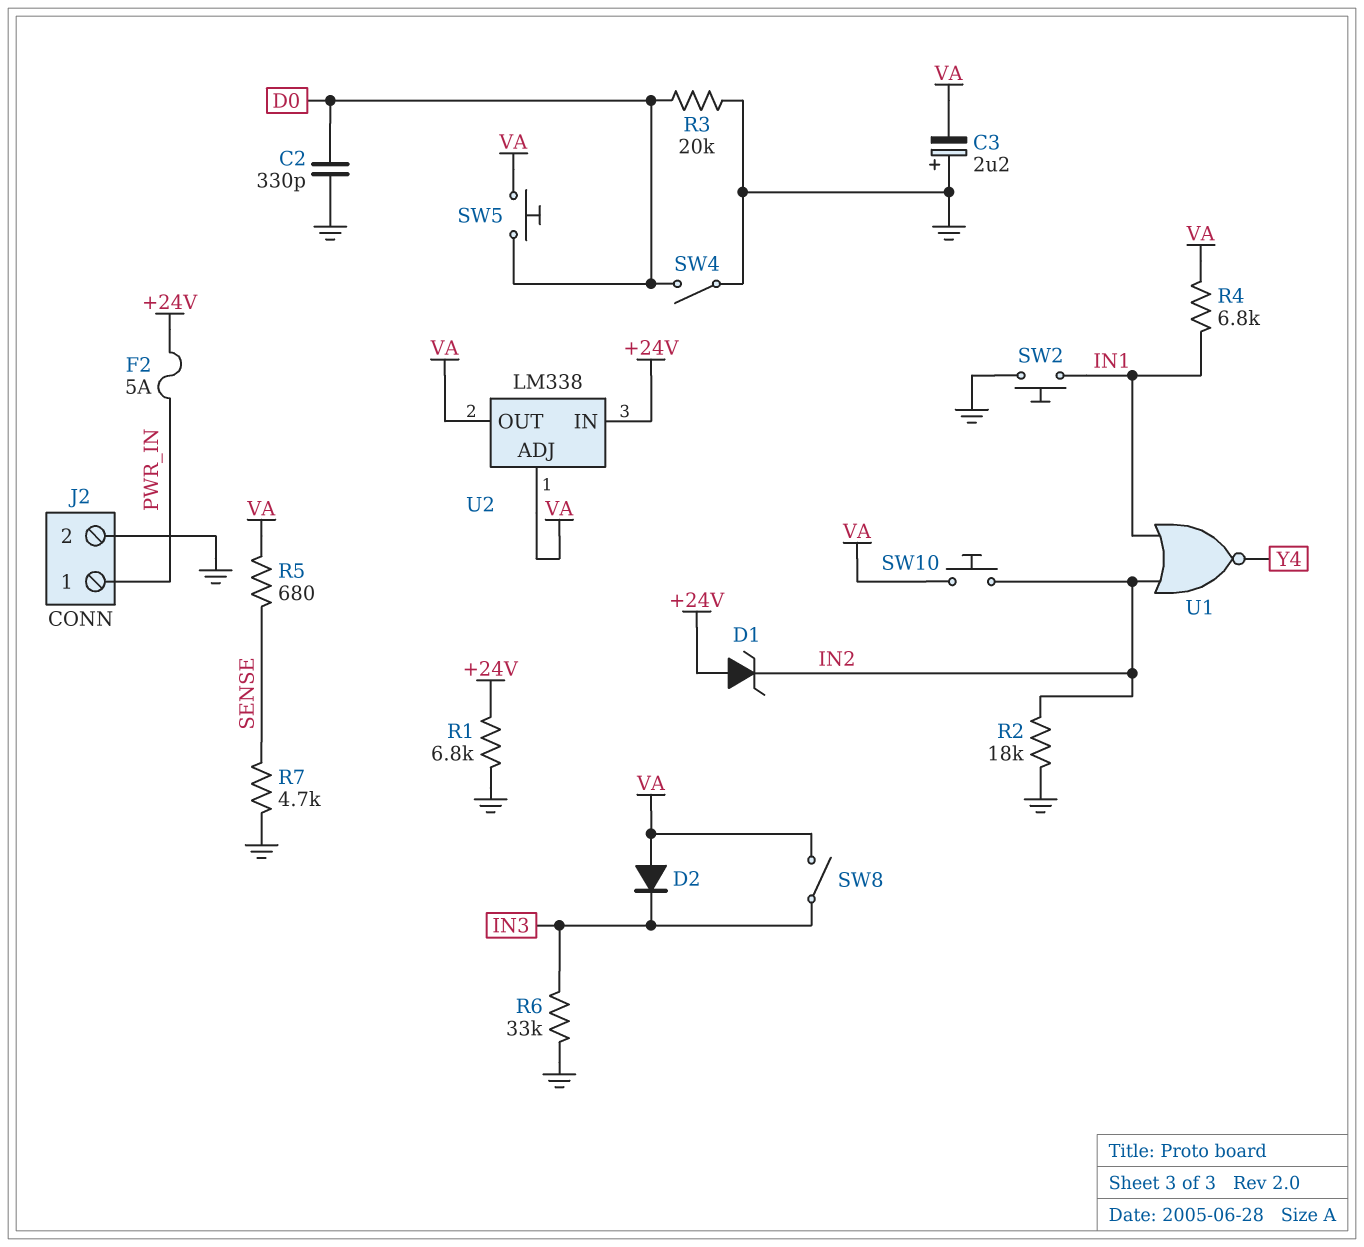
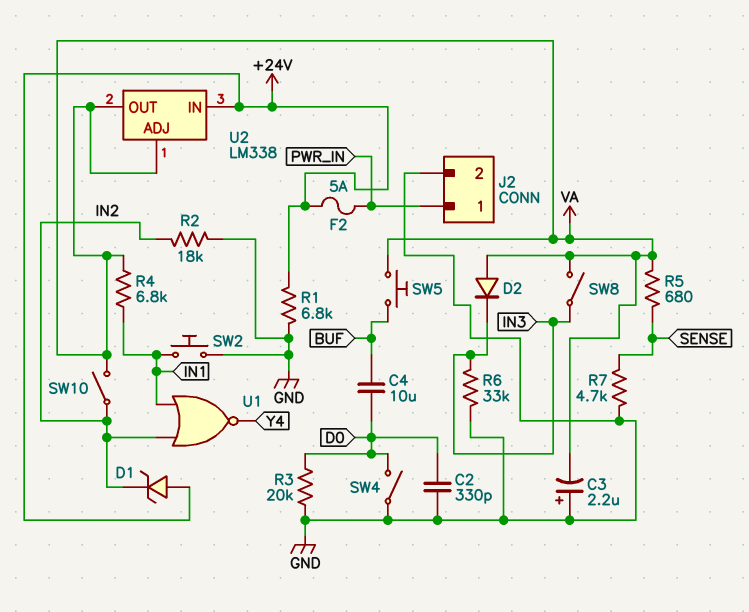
C4: none -> 10uF (BUF, D0)
SW5: button (D0, VA) -> button (BUF, VA)
SW10: button (IN2, VA) -> switch (IN2, VA)

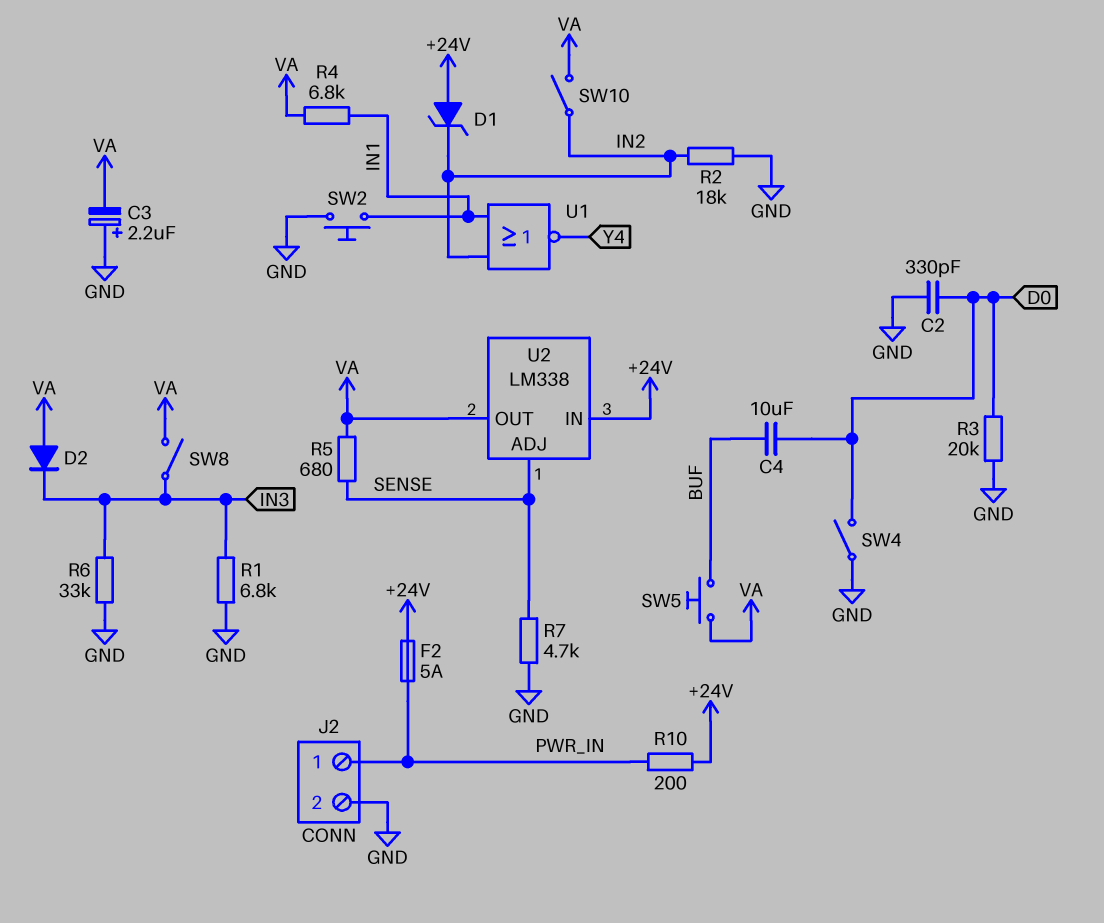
R1: 6.8k (+24V, GND) -> 6.8k (GND, IN3)
R10: none -> 200 (+24V, PWR_IN)
U2 pin ADJ: VA -> SENSE

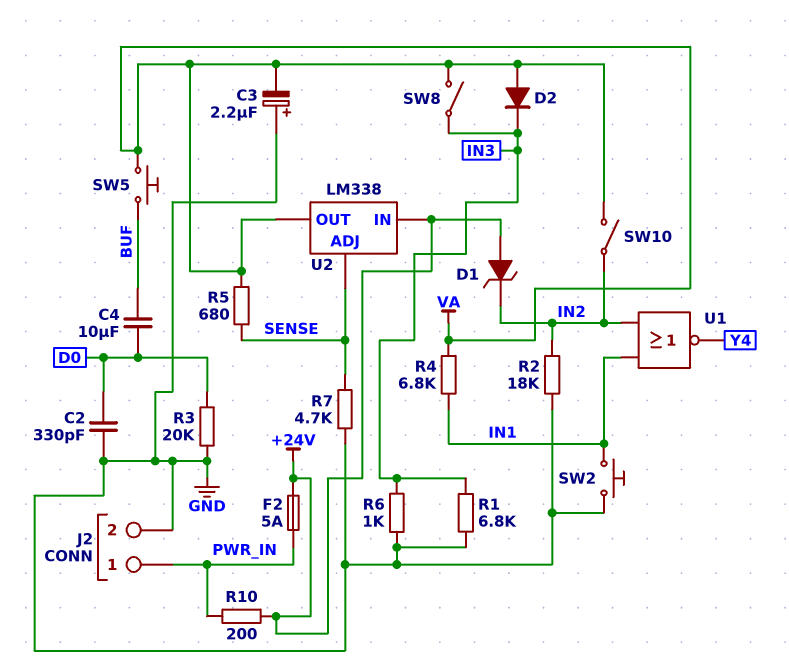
R6: 33k (GND, IN3) -> 1k (GND, IN3)
SW4: switch (D0, GND) -> none

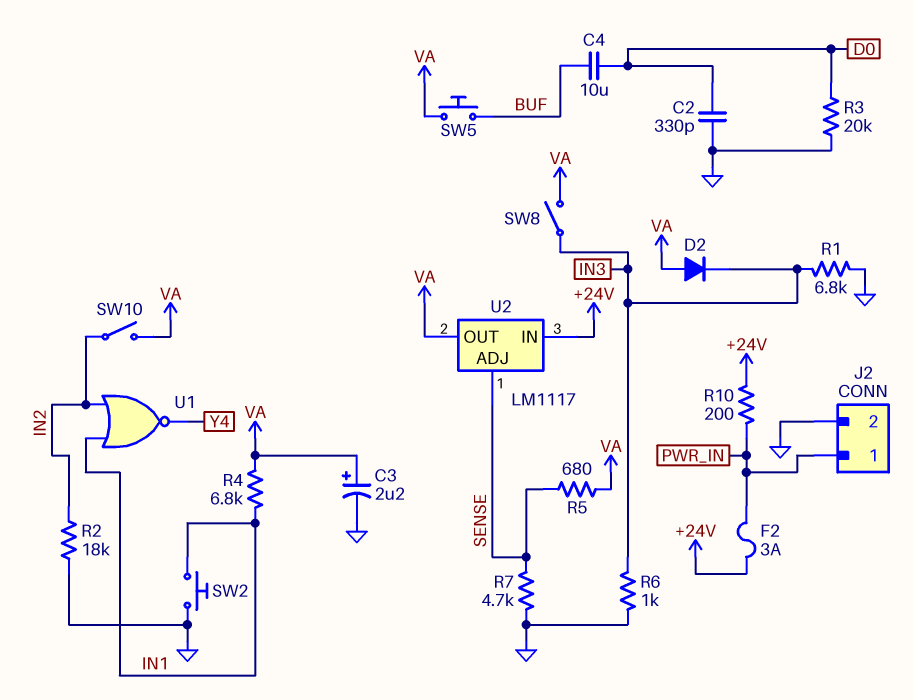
C3: 2.2uF (plus GND, minus VA) -> 2.2uF (plus VA, minus GND)
D1: zener (A +24V, K IN2) -> none
F2: 5A (+24V, PWR_IN) -> 3A (+24V, PWR_IN)
U2: LM338 -> LM1117

